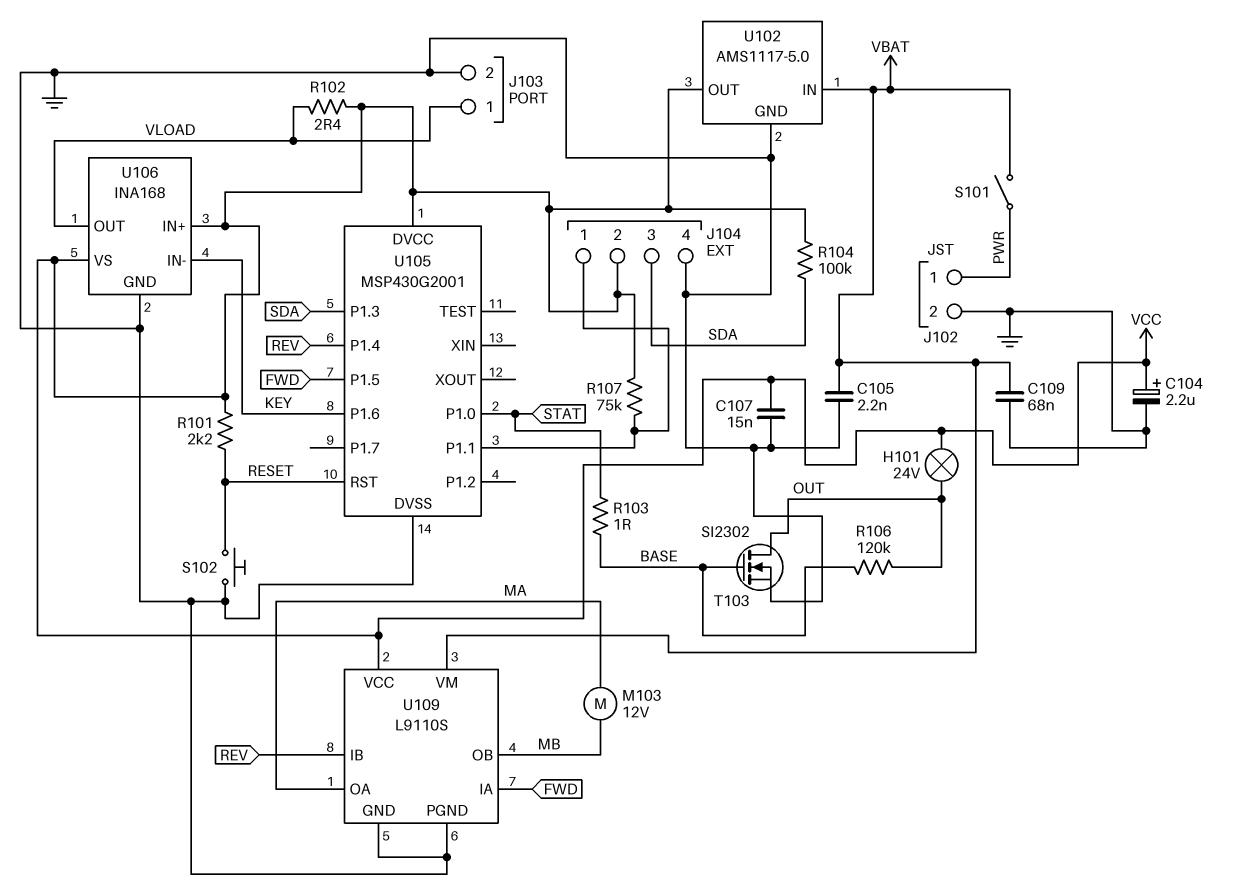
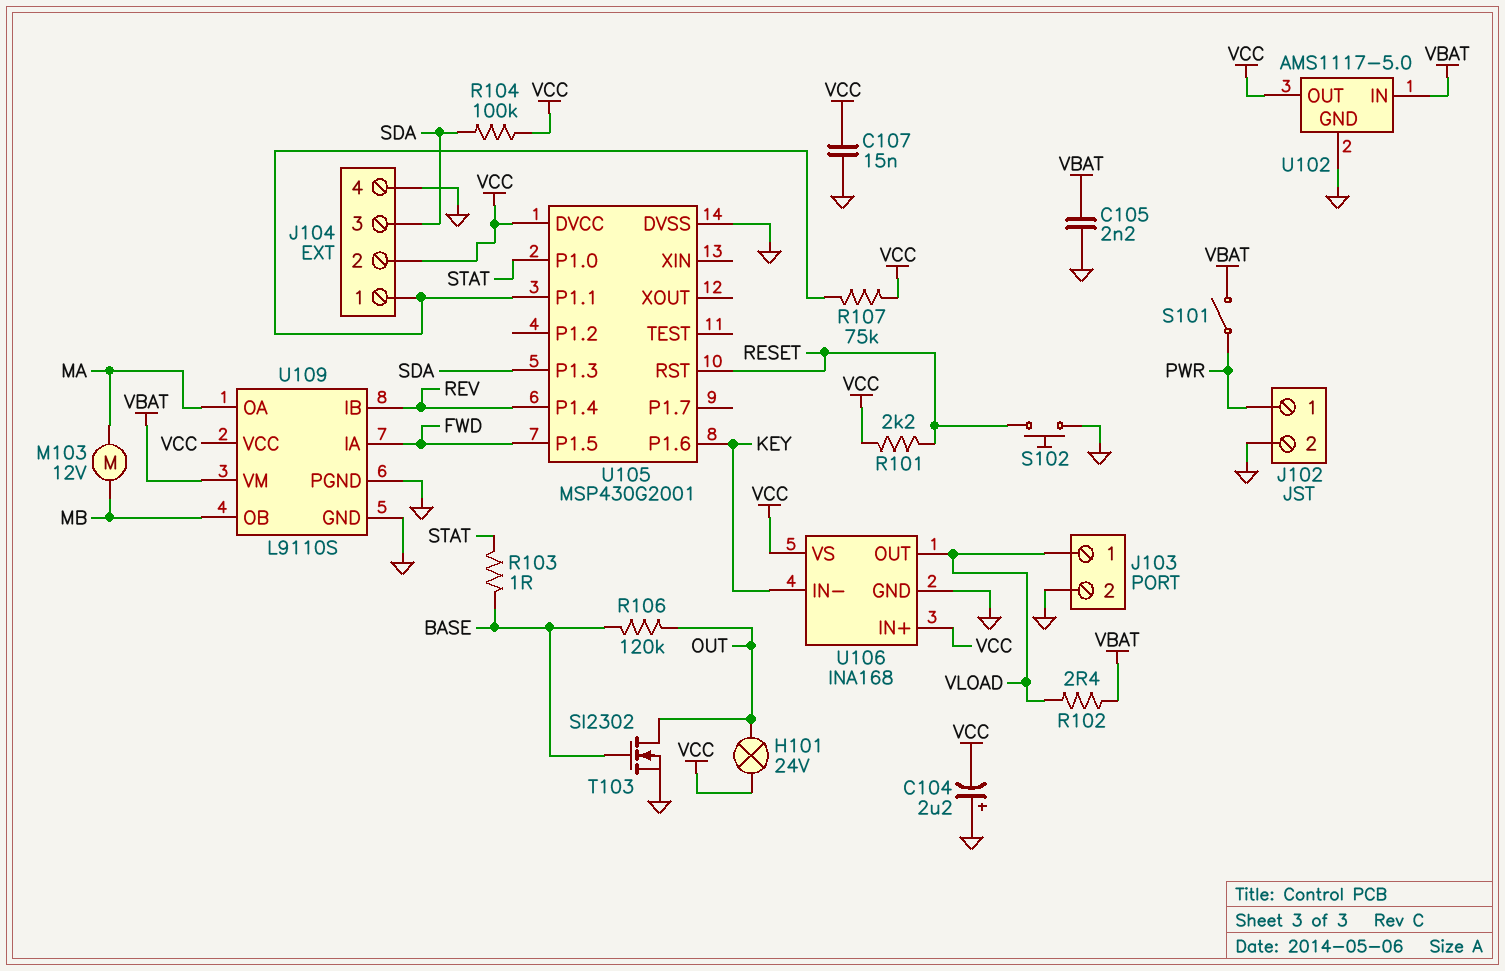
C104: 2.2uF (plus VCC, minus GND) -> 2.2uF (plus GND, minus VCC)
C109: 68nF (GND, VBAT) -> none
R102: 2.4 (VCC, VLOAD) -> 2.4 (VBAT, VLOAD)

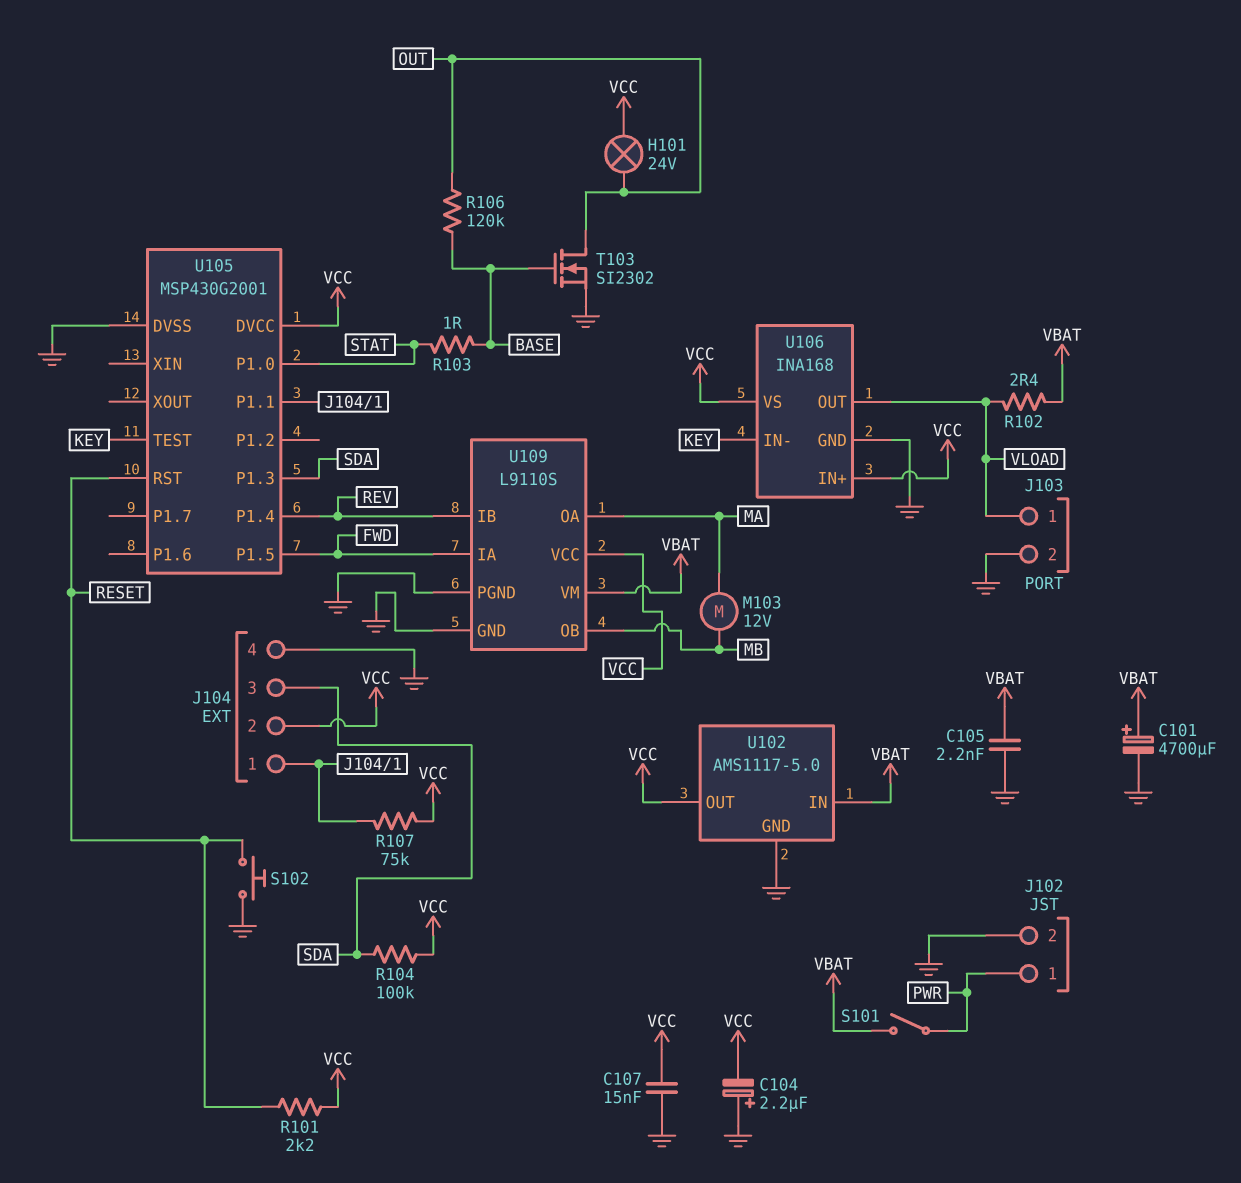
C101: none -> 4700uF (plus VBAT, minus GND)
U105 pin P1.6: KEY -> none
U105 pin TEST: none -> KEY

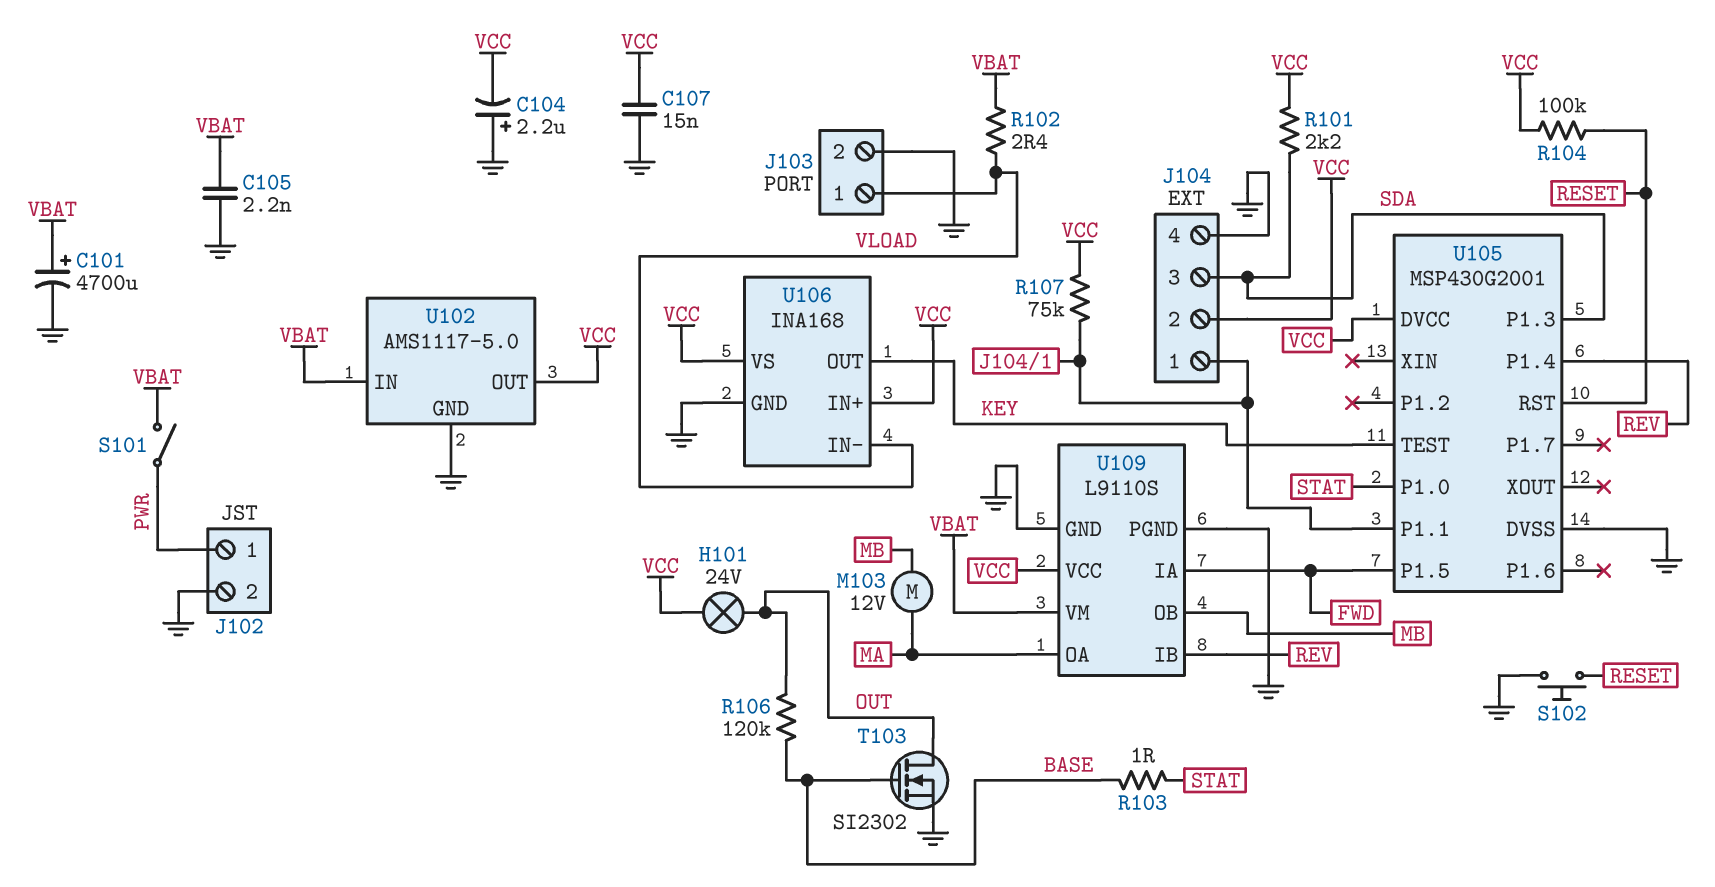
R101: 2.2k (RESET, VCC) -> 2.2k (SDA, VCC)
R104: 100k (SDA, VCC) -> 100k (RESET, VCC)
U106 pin IN-: KEY -> VLOAD
U106 pin OUT: VLOAD -> KEY

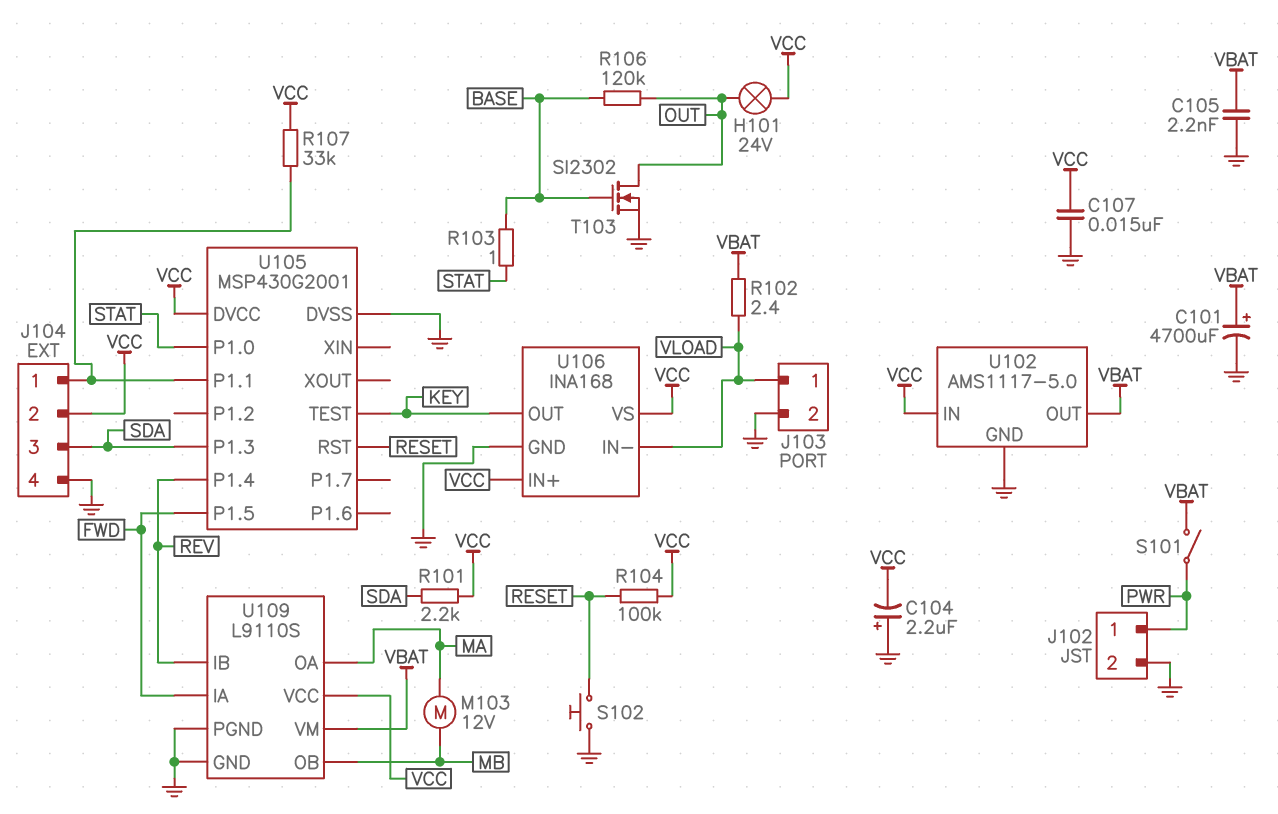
R107: 75k (J104/1, VCC) -> 33k (J104/1, VCC)
U102 pin IN: VBAT -> VCC
U102 pin OUT: VCC -> VBAT

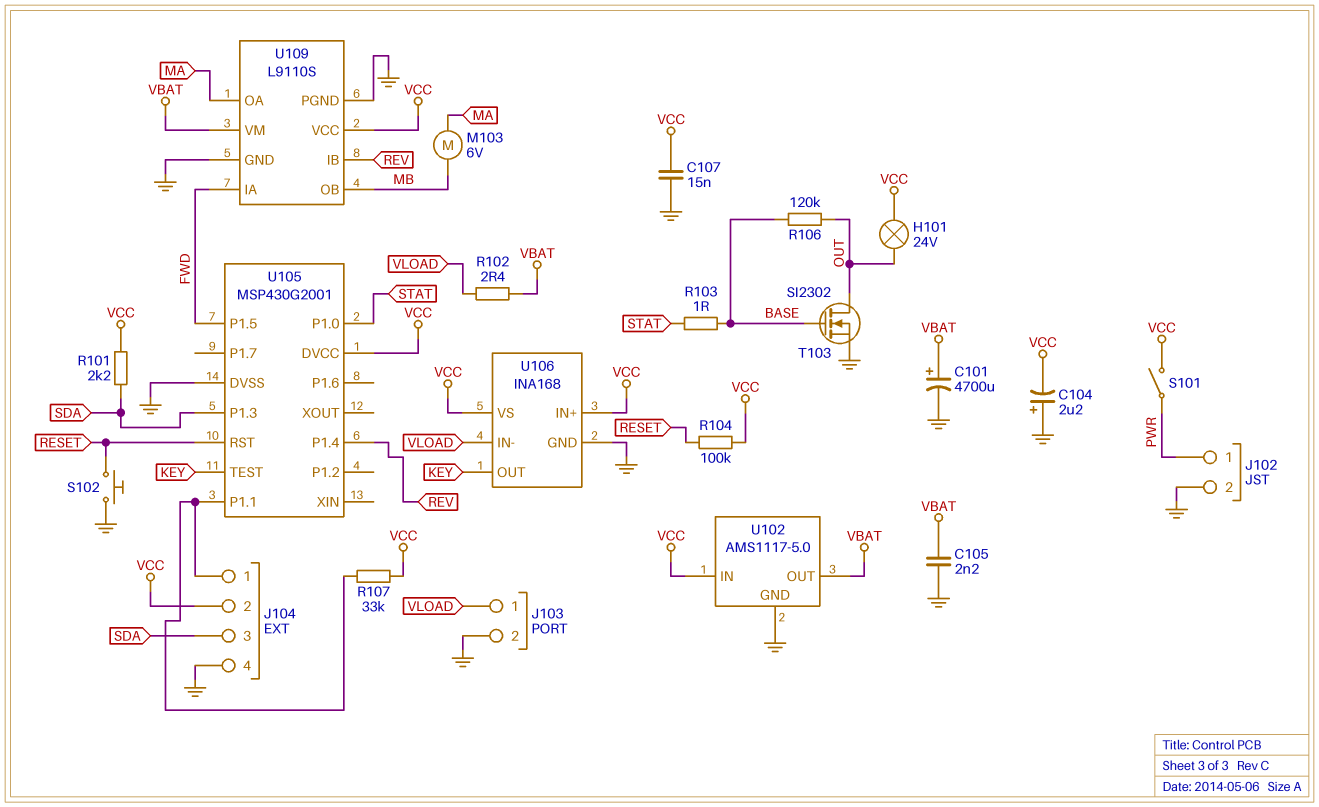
M103: motor 12V (MA, MB) -> motor 6V (MA, MB)
S101: switch (PWR, VBAT) -> switch (PWR, VCC)

